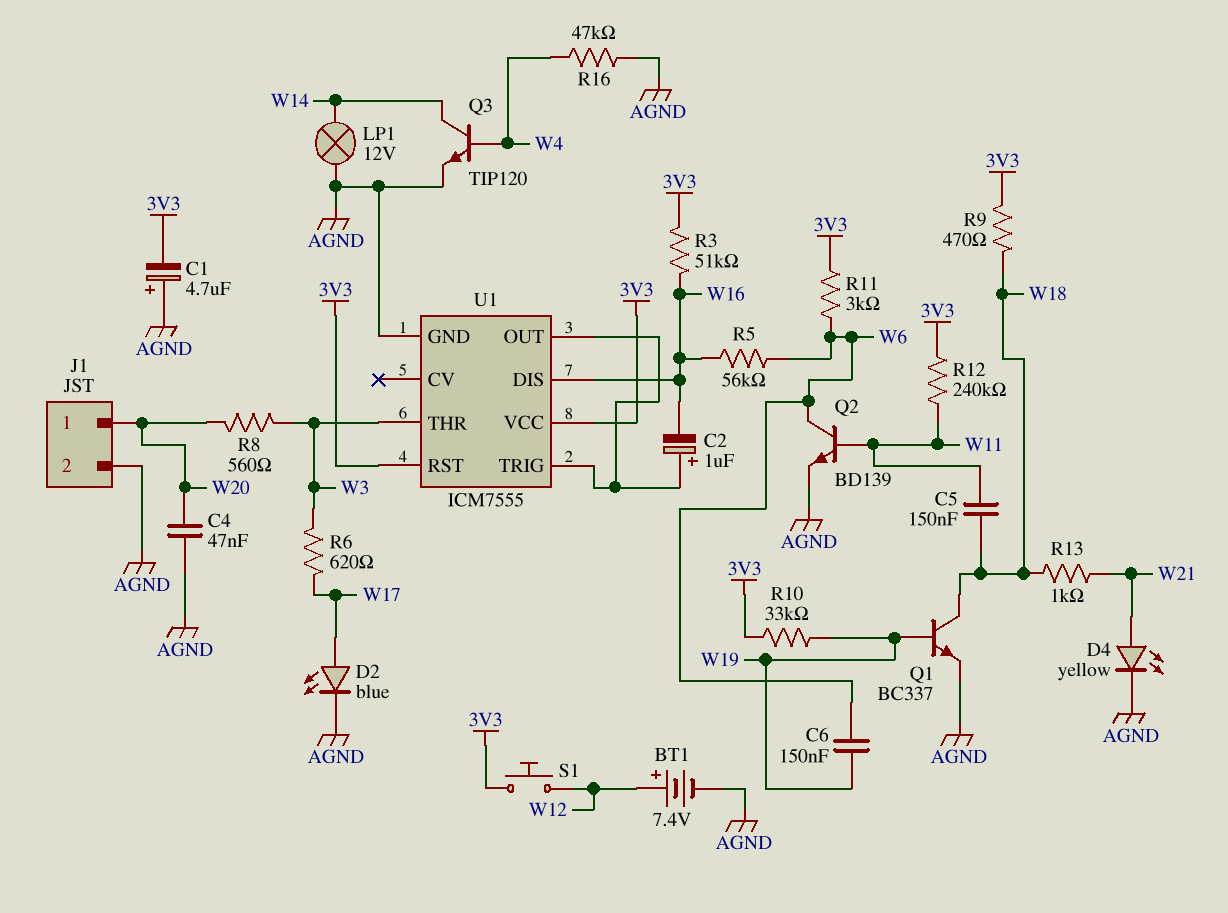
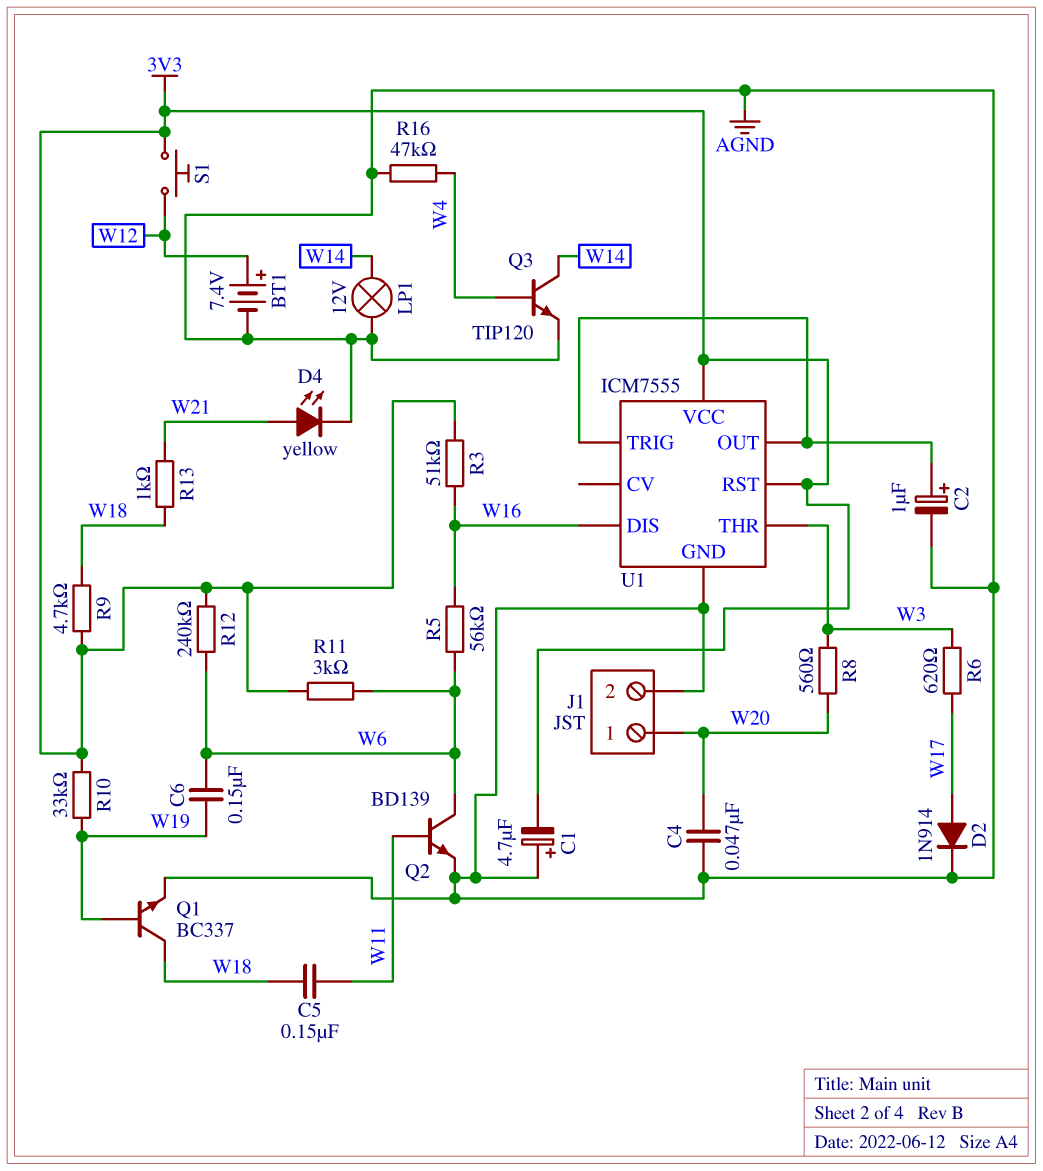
C2: 1uF (plus U1/OUT, minus W16) -> 1uF (plus U1/OUT, minus AGND)
D2: LED blue (A W17, K AGND) -> diode 1N914 (A W17, K AGND)
R9: 470 (3V3, W18) -> 4.7k (3V3, W18)
R12: 240k (3V3, W11) -> 240k (3V3, W6)

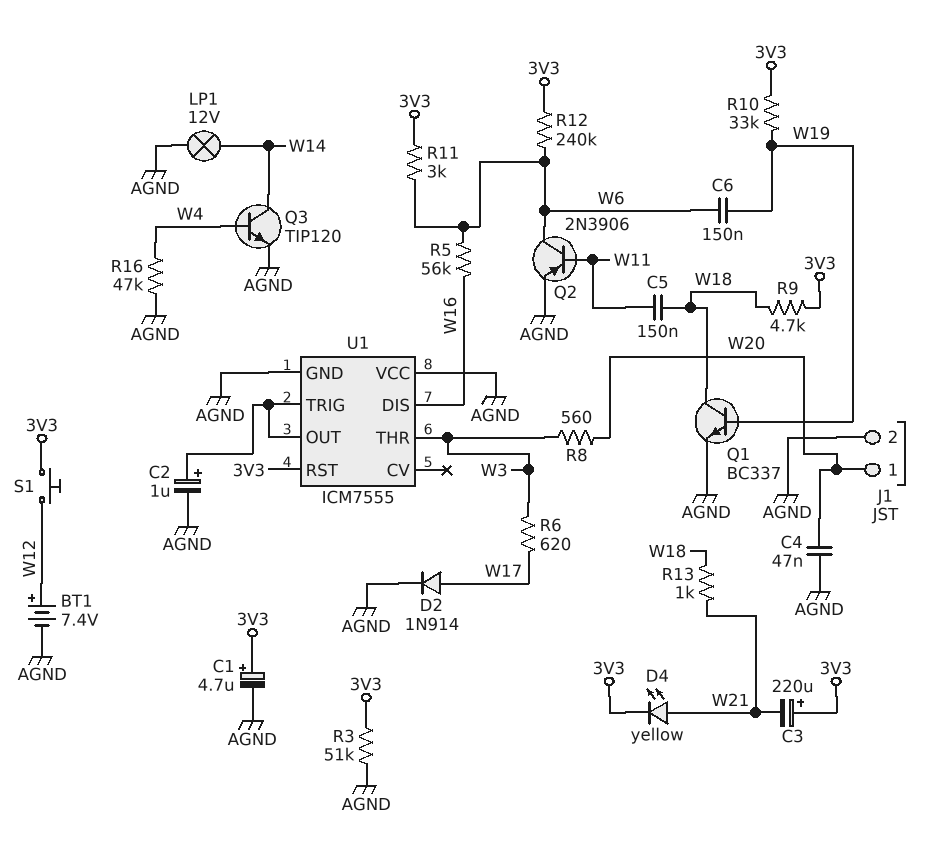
C1: 4.7uF (plus AGND, minus 3V3) -> 4.7uF (plus 3V3, minus AGND)
C3: none -> 220uF (plus 3V3, minus W21)
D4: LED yellow (A W21, K AGND) -> LED yellow (A W21, K 3V3)
Q2: NPN BD139 (B W11, C W6, E AGND) -> PNP 2N3906 (B W11, C W6, E AGND)
R3: 51k (3V3, W16) -> 51k (3V3, AGND)
U1 pin VCC: 3V3 -> AGND

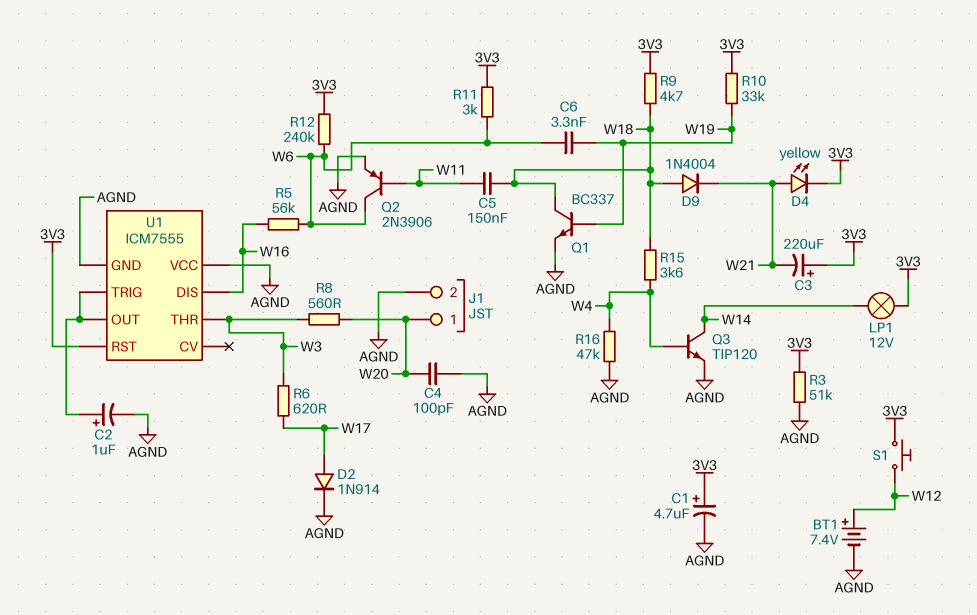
C4: 47nF (AGND, W20) -> 100pF (AGND, W20)
C6: 150nF (W6, W19) -> 3.3nF (W6, W19)
D9: none -> diode 1N4004 (A W18, K W21)
LP1: lamp 12V (AGND, W14) -> lamp 12V (3V3, W14)
R13: 1k (W18, W21) -> none
R15: none -> 3.6k (W4, W18)

